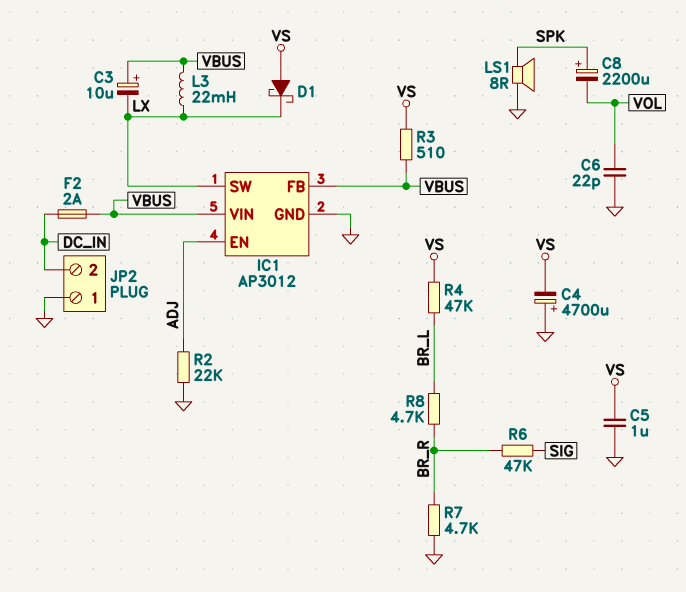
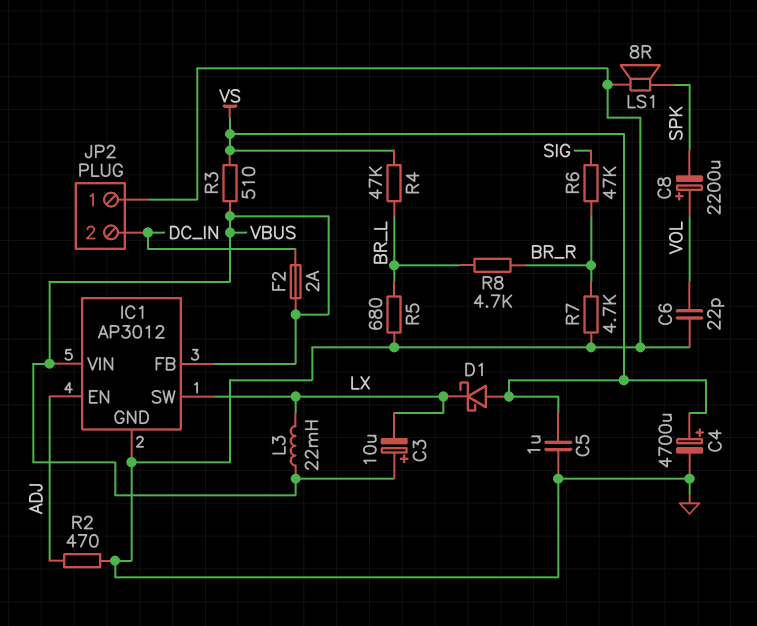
C4: 4700uF (plus GND, minus VS) -> 4700uF (plus VS, minus GND)
C8: 2200uF (plus SPK, minus VOL) -> 2200uF (plus VOL, minus SPK)
R2: 22k (ADJ, GND) -> 470 (ADJ, GND)
R5: none -> 680 (BR_L, GND)

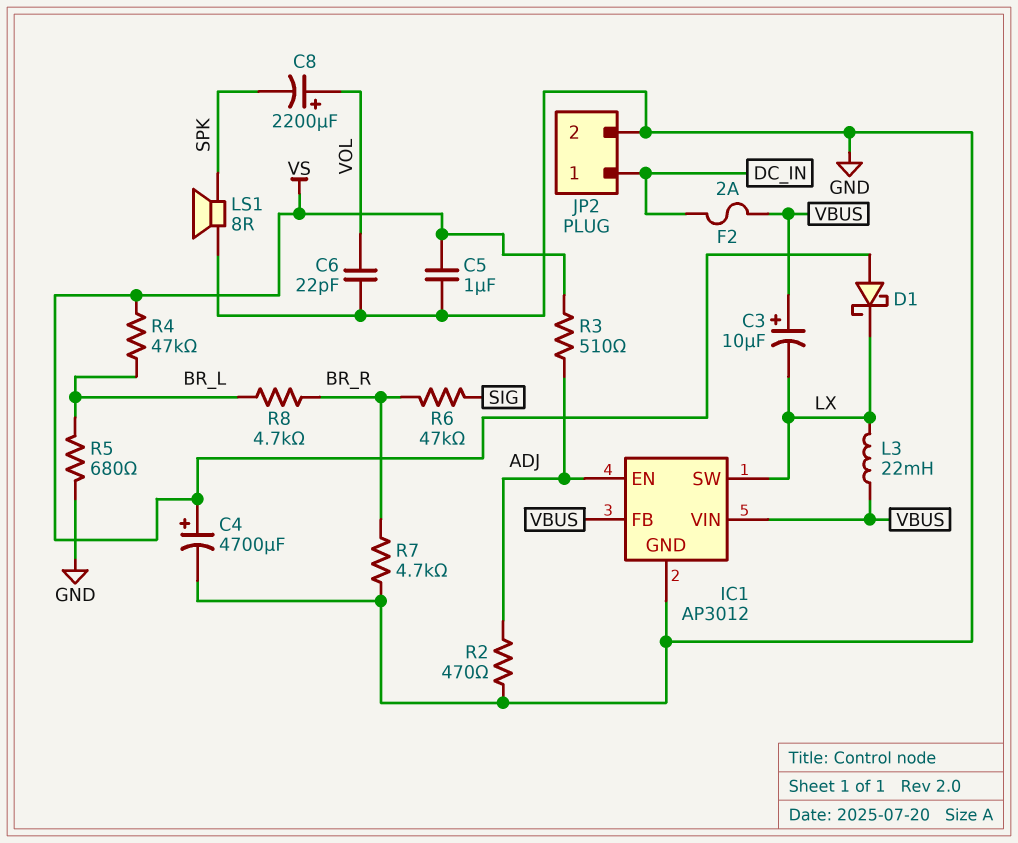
JP2 pin 1: GND -> DC_IN
JP2 pin 2: DC_IN -> GND
R3: 510 (VBUS, VS) -> 510 (ADJ, VS)

